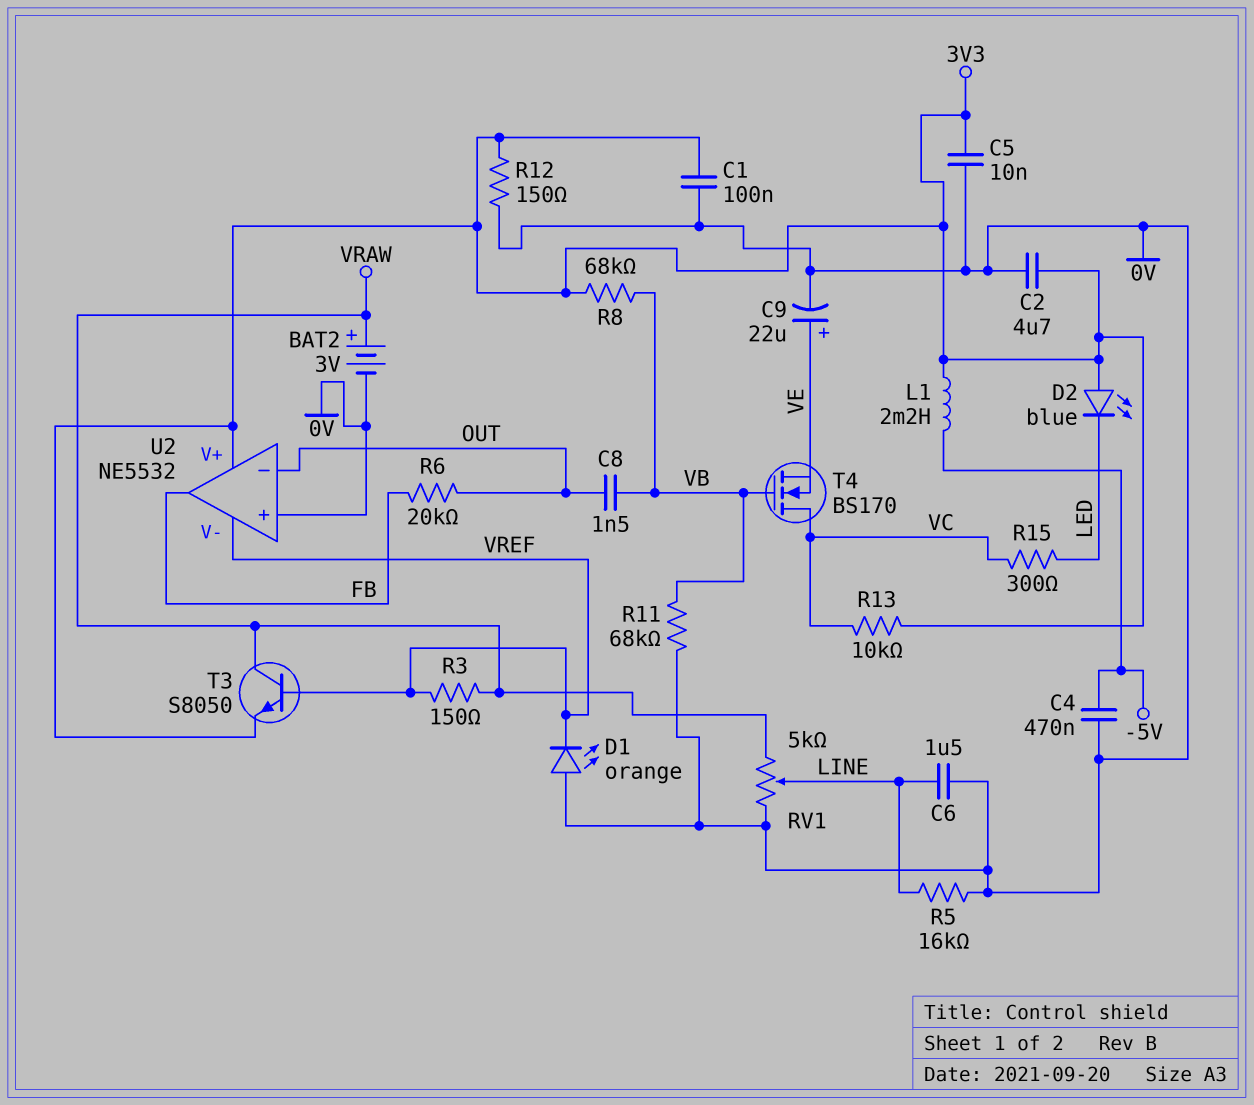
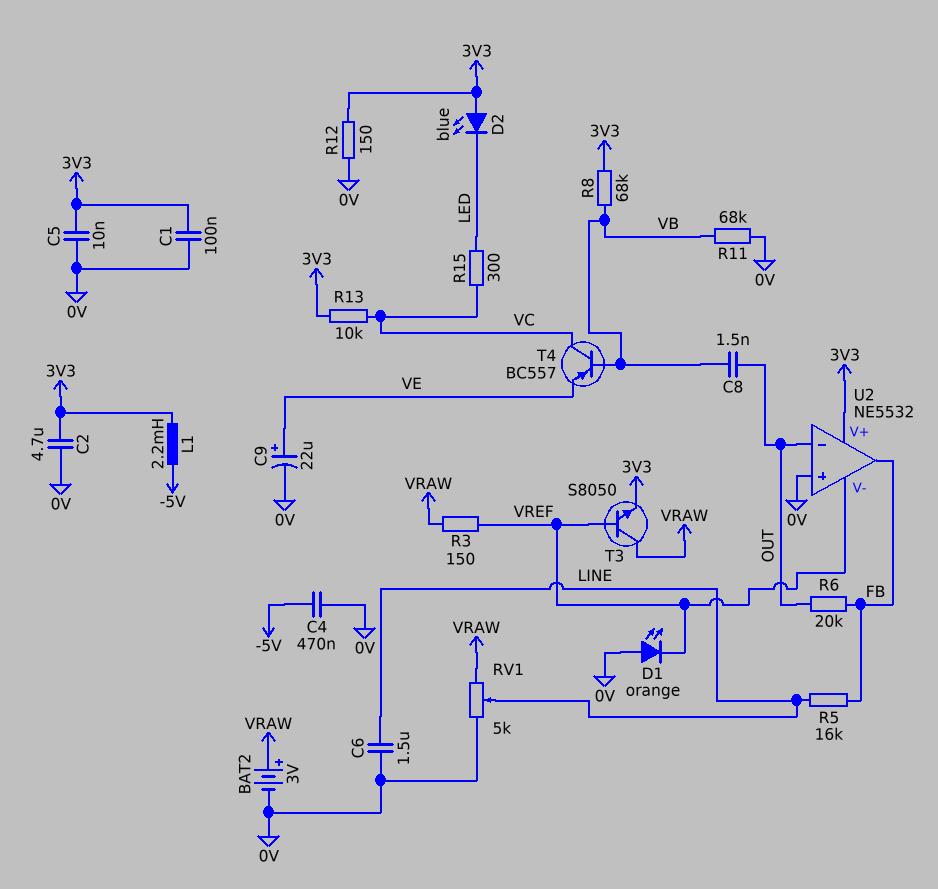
R5: 16k (0V, LINE) -> 16k (FB, LINE)
T4: NMOS BS170 (G VB, D VC, S VE) -> PNP BC557 (B VB, C VC, E VE)

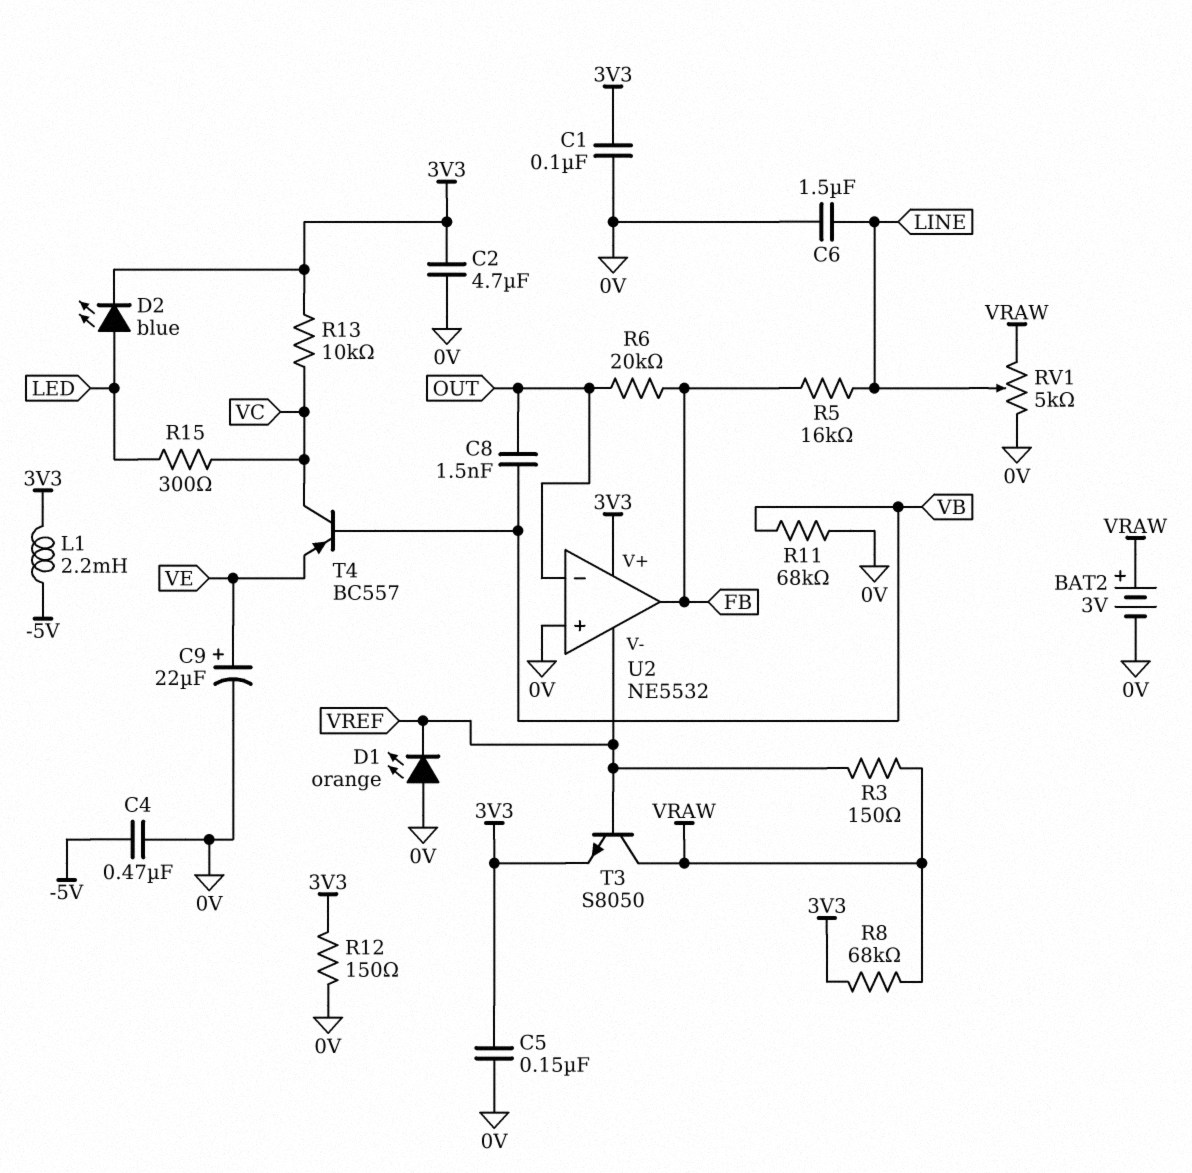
C5: 10nF (0V, 3V3) -> 150nF (0V, 3V3)
D2: LED blue (A 3V3, K LED) -> LED blue (A LED, K 3V3)
R8: 68k (3V3, VB) -> 68k (3V3, VRAW)

